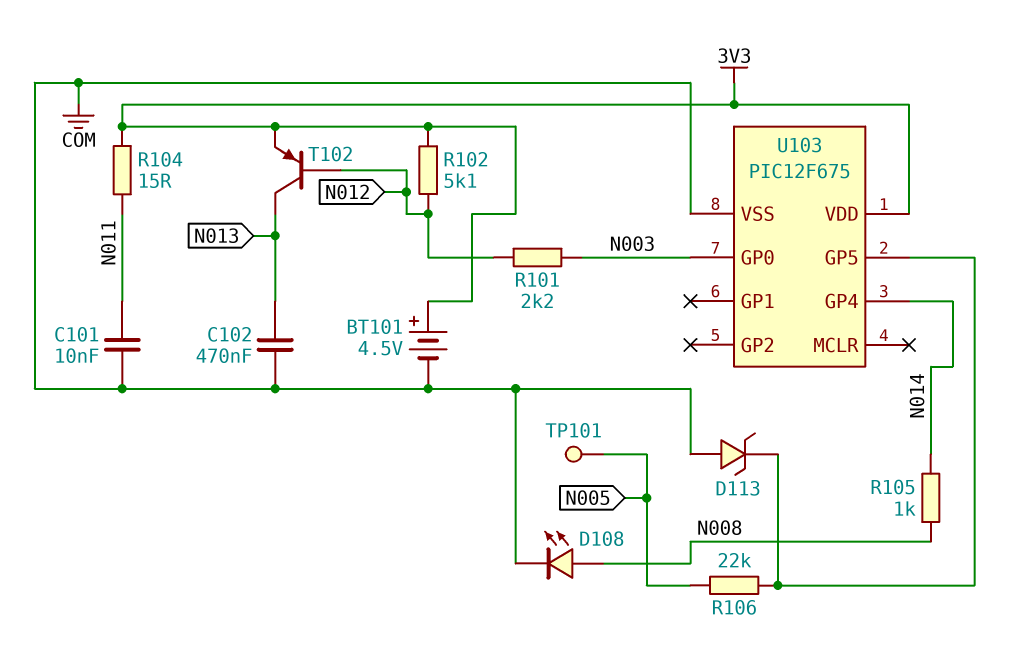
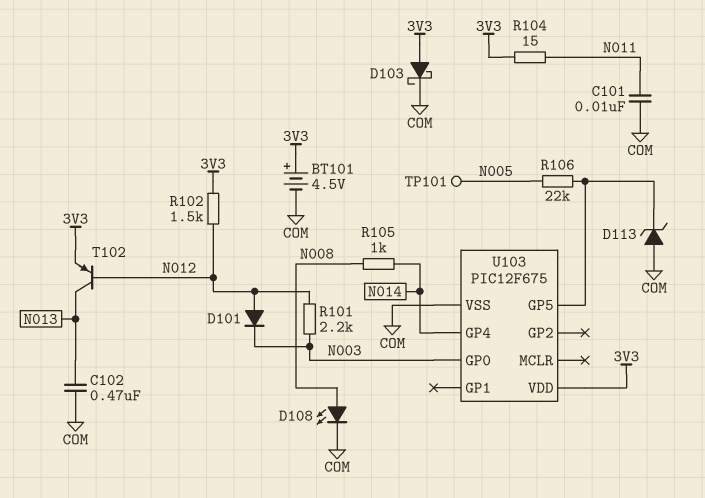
D101: none -> diode (A N012, K N003)
D103: none -> schottky (A 3V3, K COM)
R102: 5.1k (3V3, N012) -> 1.5k (3V3, N012)

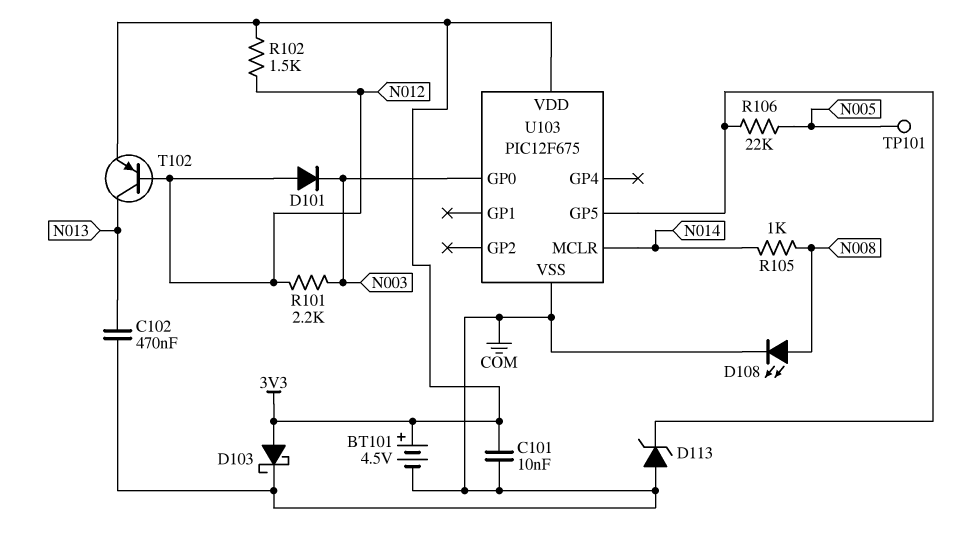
C101: 10nF (COM, N011) -> 10nF (3V3, COM)
R104: 15 (3V3, N011) -> none
U103 pin GP4: N014 -> none
U103 pin MCLR: none -> N014

